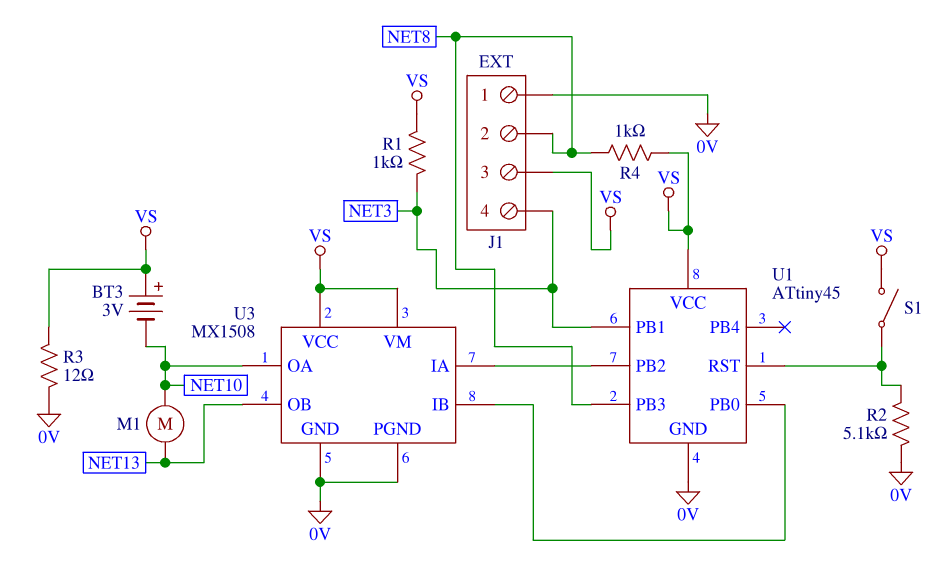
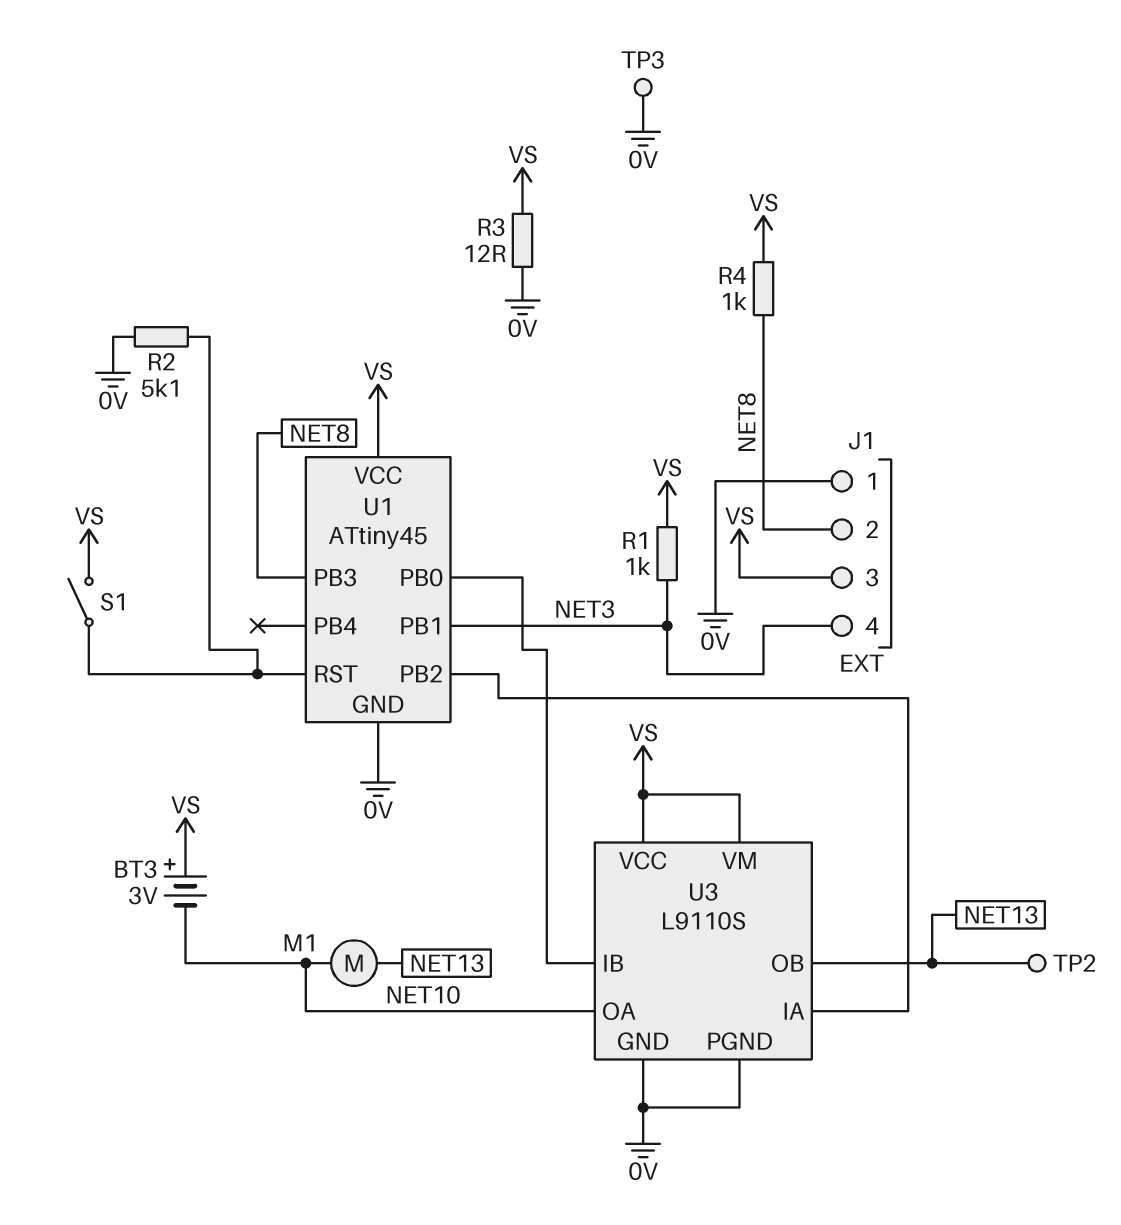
TP2: none -> test point (NET13)
TP3: none -> test point (0V)
U3: MX1508 -> L9110S

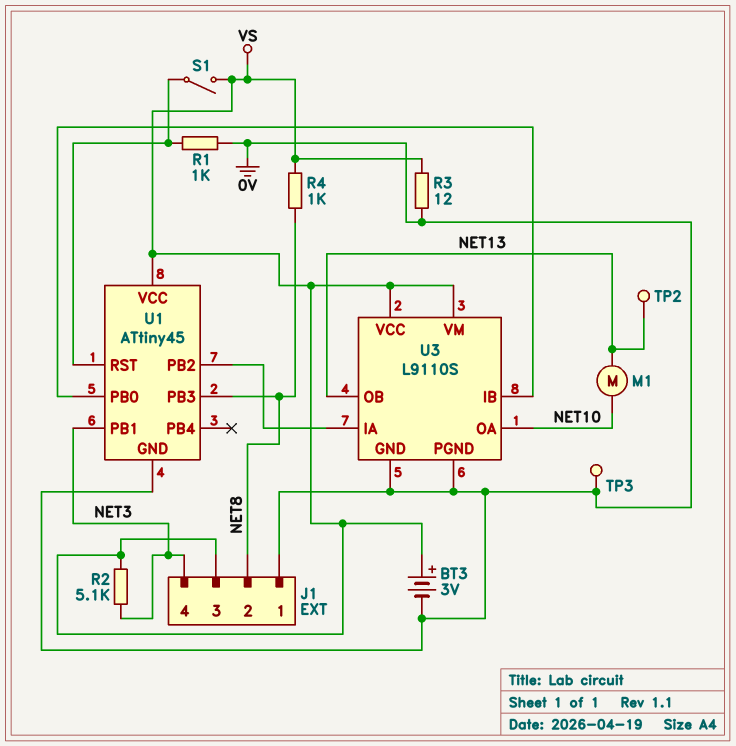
BT3: 3V (plus VS, minus NET10) -> 3V (plus VS, minus 0V)
R1: 1k (NET3, VS) -> 1k (0V, U1/RST)
R2: 5.1k (0V, U1/RST) -> 5.1k (NET3, VS)

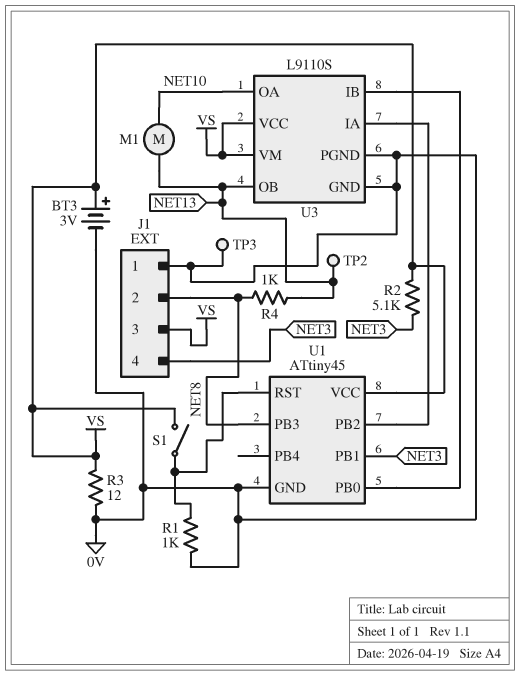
R4: 1k (NET8, VS) -> 1k (NET8, NET13)

